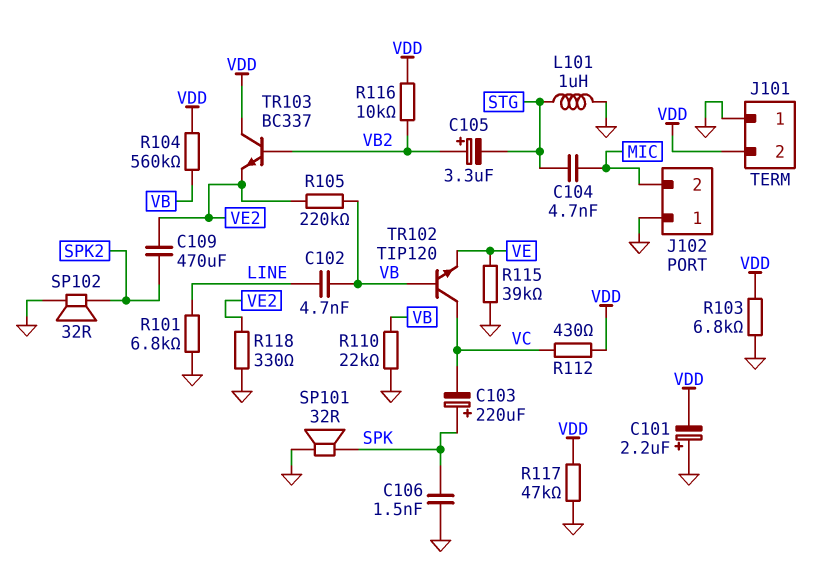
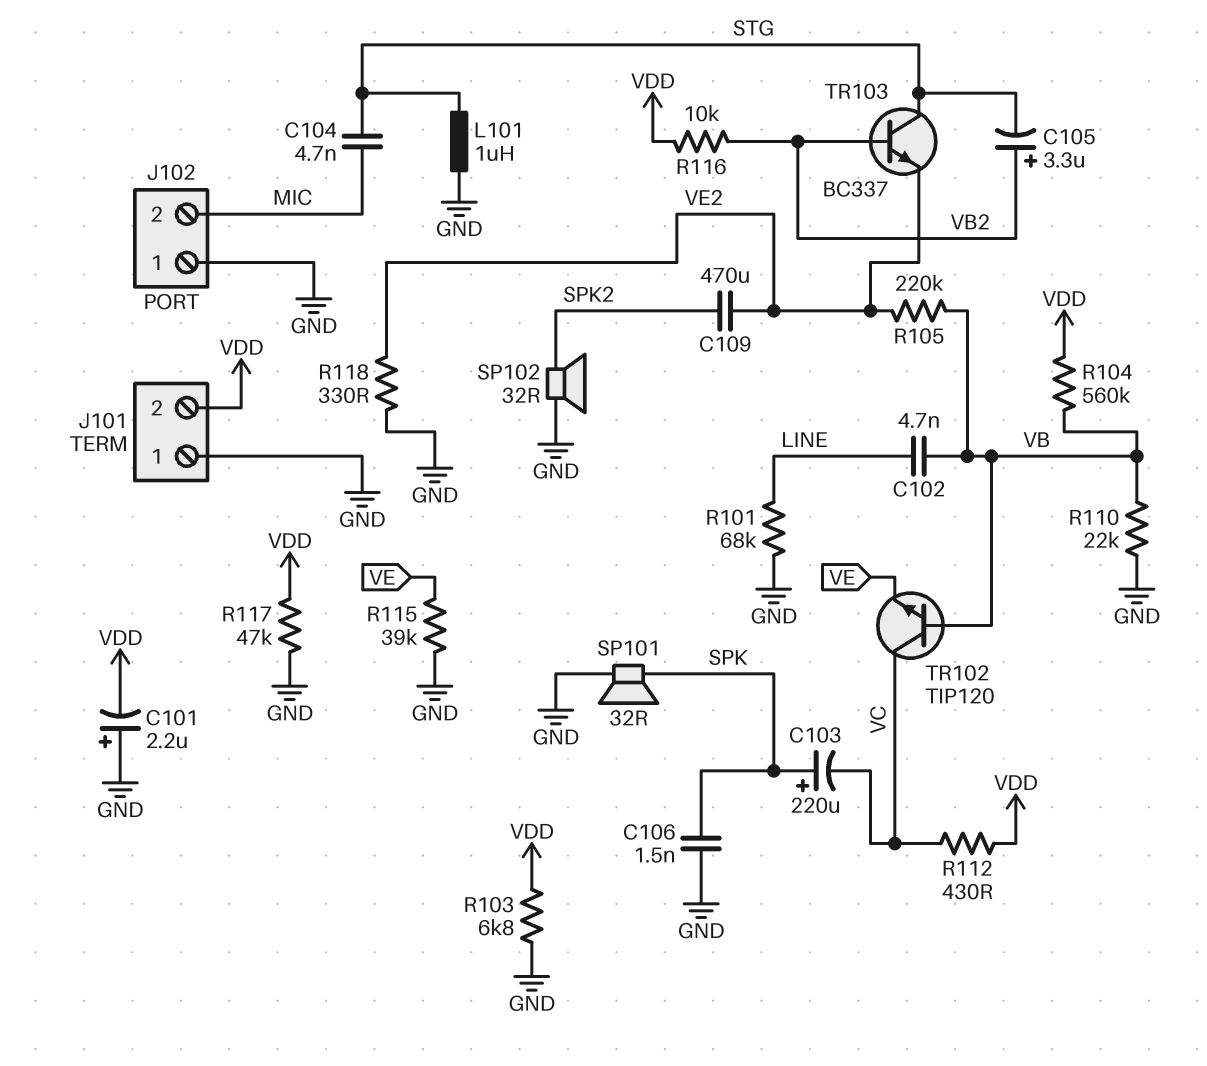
R101: 6.8k (GND, LINE) -> 68k (GND, LINE)
TR103: NPN BC337 (B VB2, C VDD, E VE2) -> NPN BC337 (B VB2, C STG, E VE2)

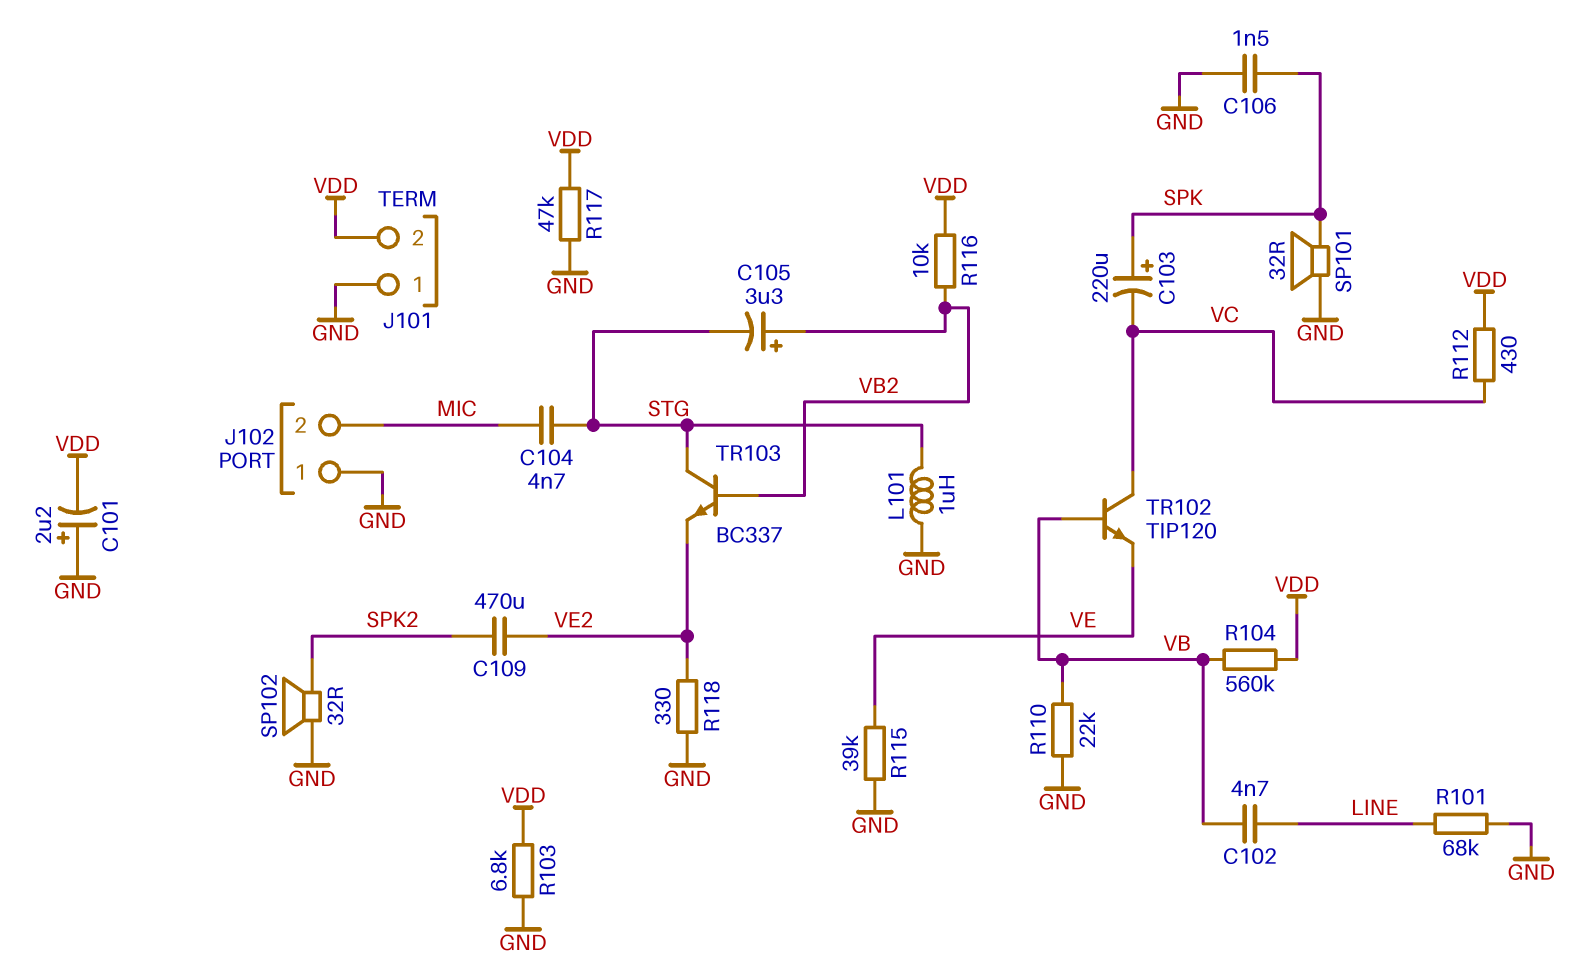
R105: 220k (VB, VE2) -> none

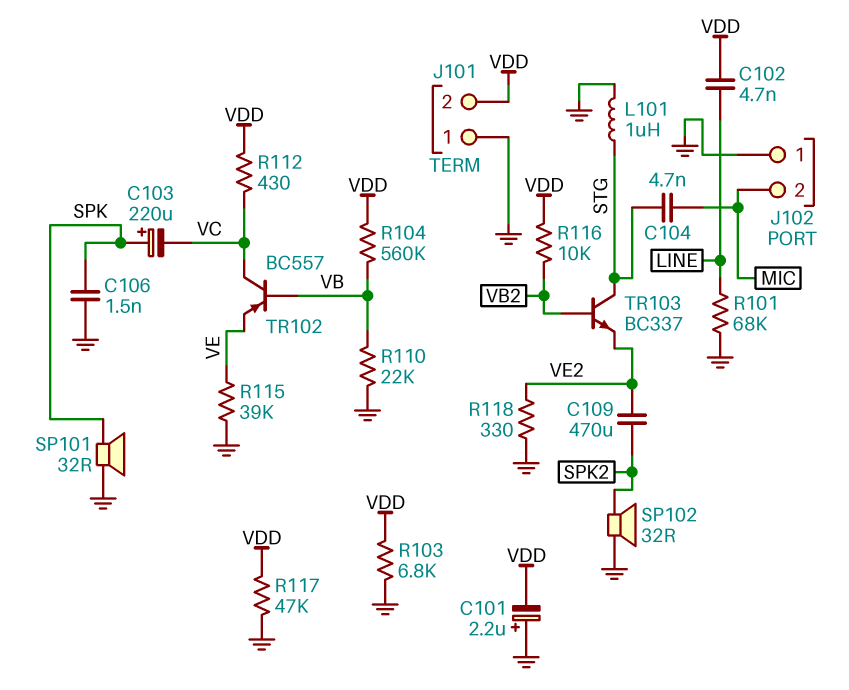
C102: 4.7nF (LINE, VB) -> 4.7nF (LINE, VDD)
C105: 3.3uF (plus VB2, minus STG) -> none
TR102: NPN TIP120 (B VB, C VC, E VE) -> PNP BC557 (B VB, C VC, E VE)

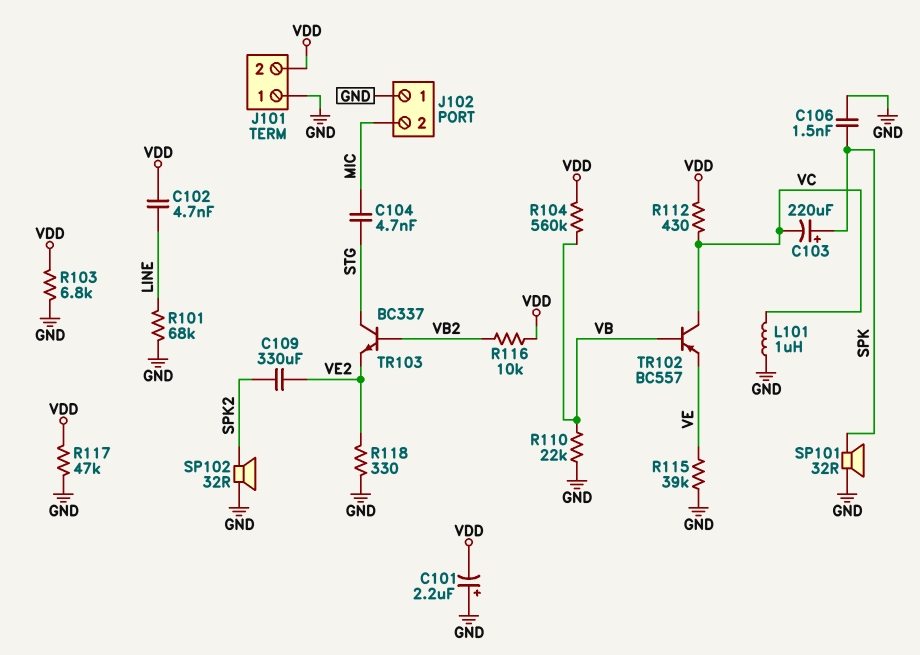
C109: 470uF (SPK2, VE2) -> 330uF (SPK2, VE2)
L101: 1uH (GND, STG) -> 1uH (GND, VC)

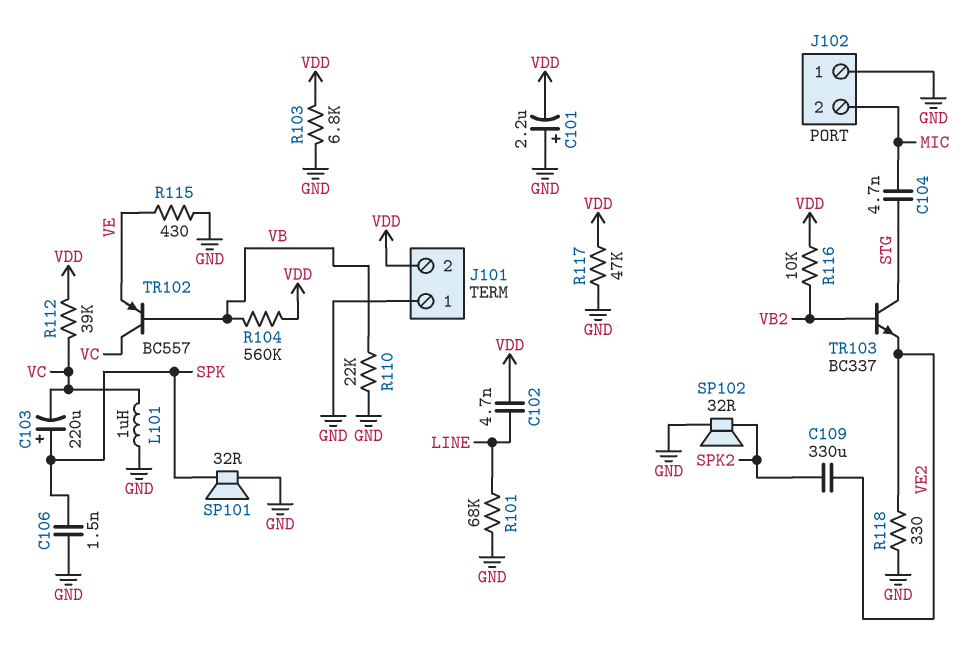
R112: 430 (VC, VDD) -> 39k (VC, VDD)
R115: 39k (GND, VE) -> 430 (GND, VE)

